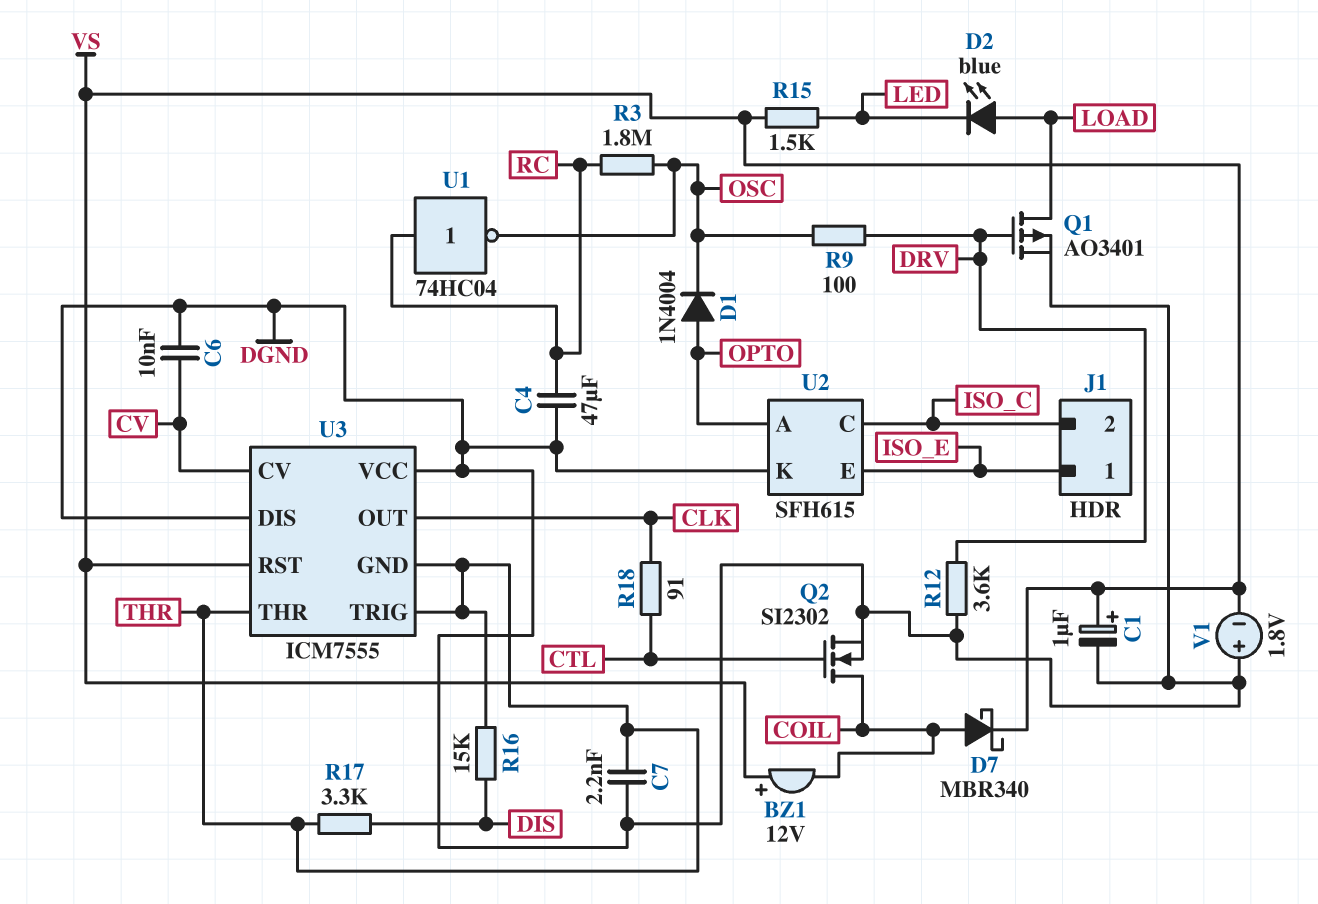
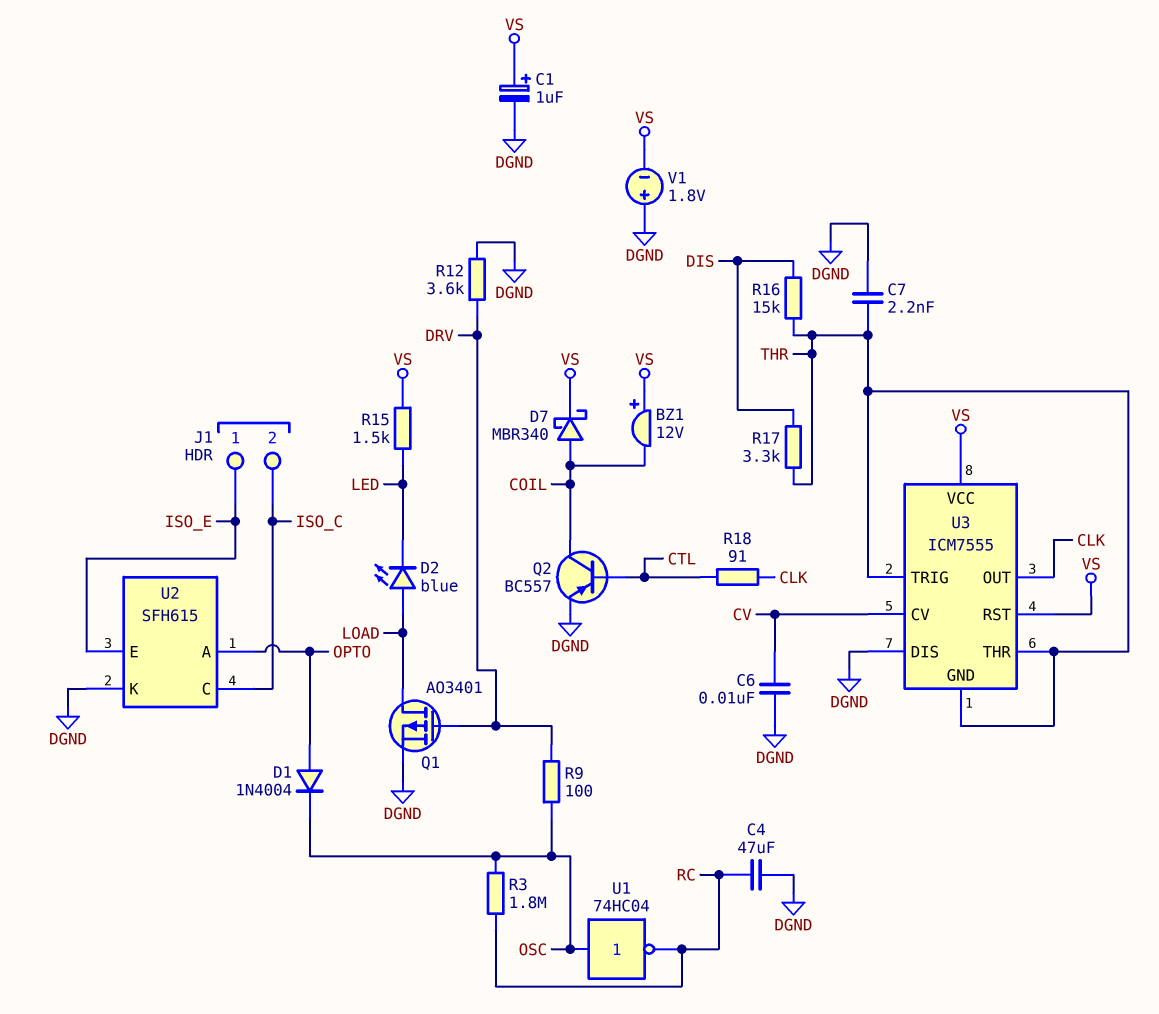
Q2: NMOS SI2302 (G CTL, D COIL, S DGND) -> PNP BC557 (B CTL, C COIL, E DGND)
U1: NOT 74HC04 (in RC, out OSC) -> NOT 74HC04 (in OSC, out RC)
U3 pin VCC: DGND -> VS

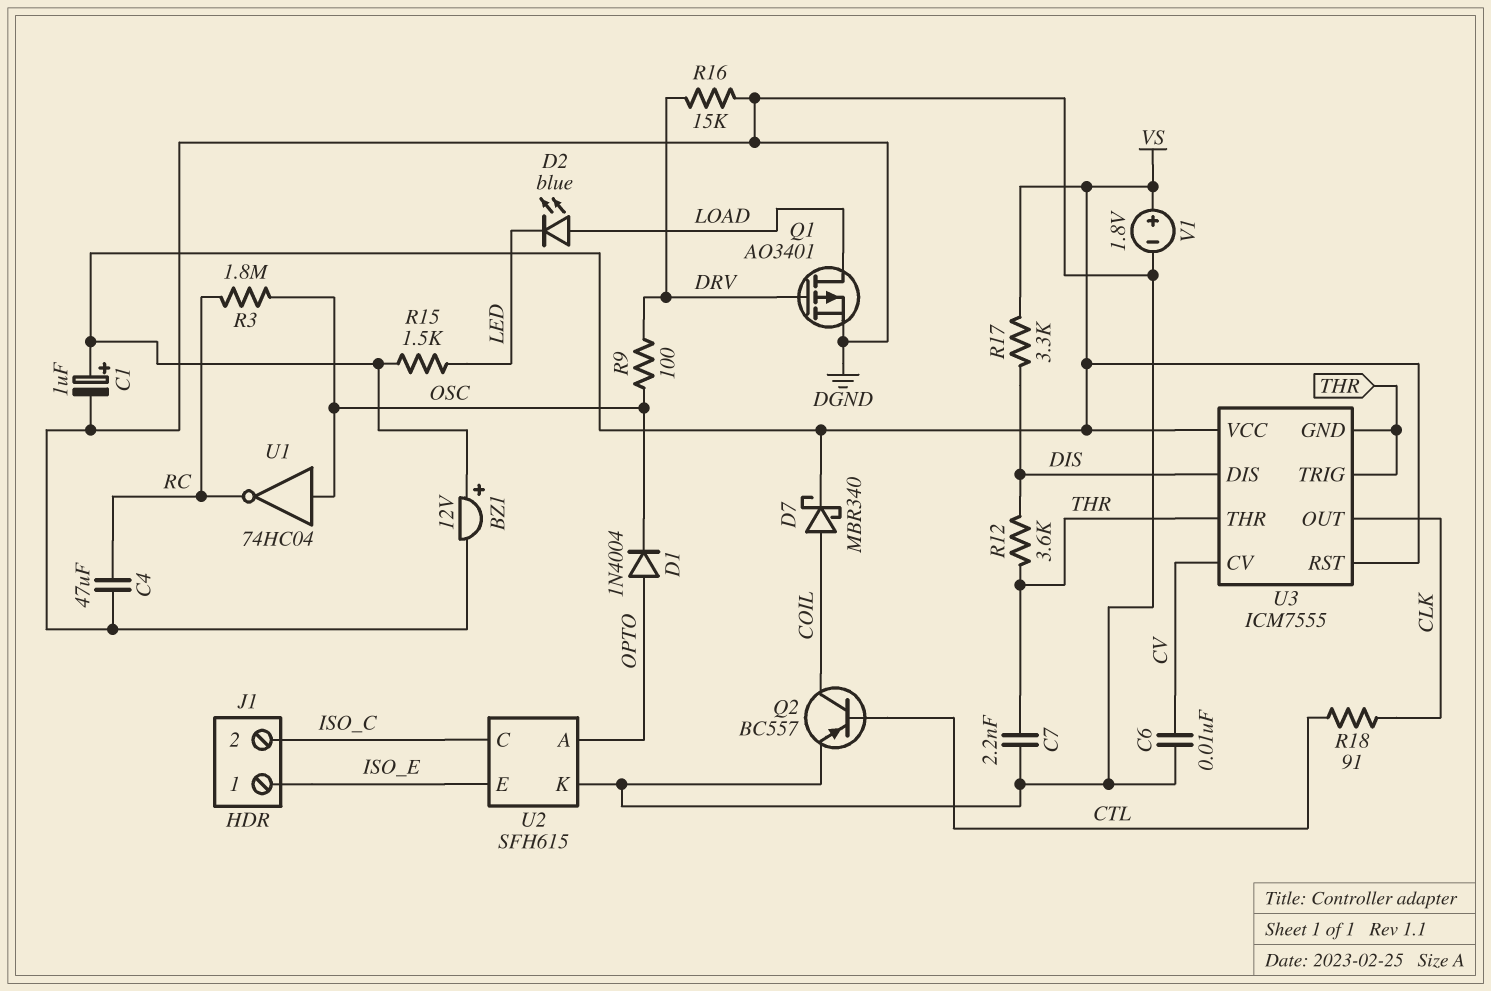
BZ1: buzzer 12V (plus VS, minus COIL) -> buzzer 12V (plus VS, minus DGND)
R12: 3.6k (DGND, DRV) -> 3.6k (DIS, THR)
R16: 15k (DIS, THR) -> 15k (DGND, DRV)
R17: 3.3k (DIS, THR) -> 3.3k (DIS, VS)
U3 pin DIS: DGND -> DIS
V1: 1.8V (plus DGND, minus VS) -> 1.8V (plus VS, minus DGND)

